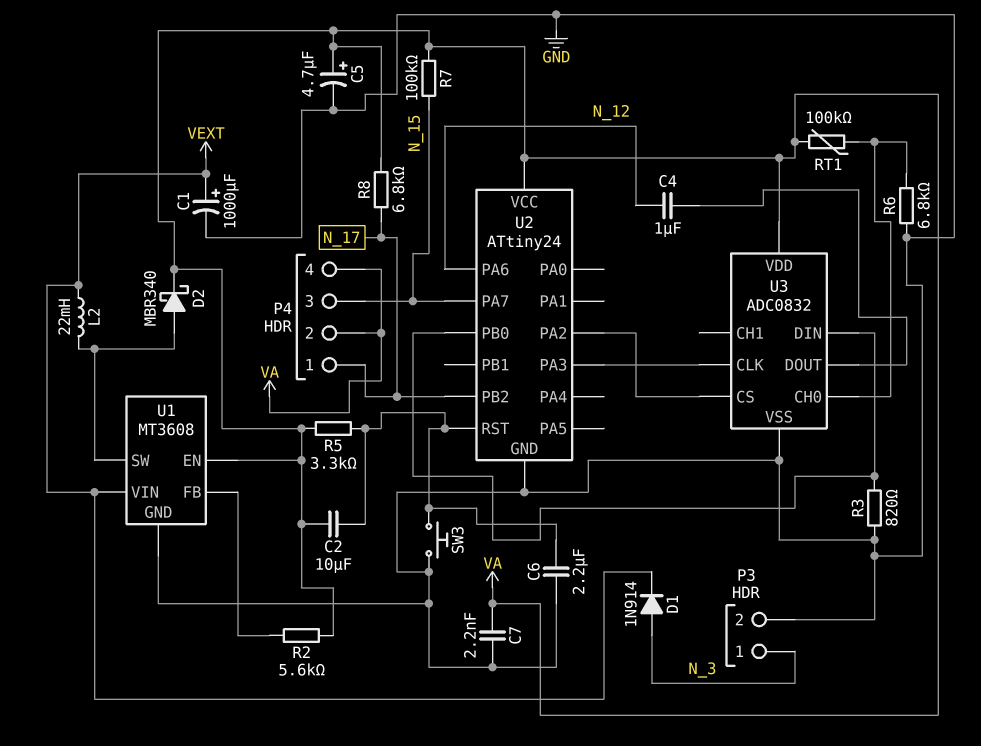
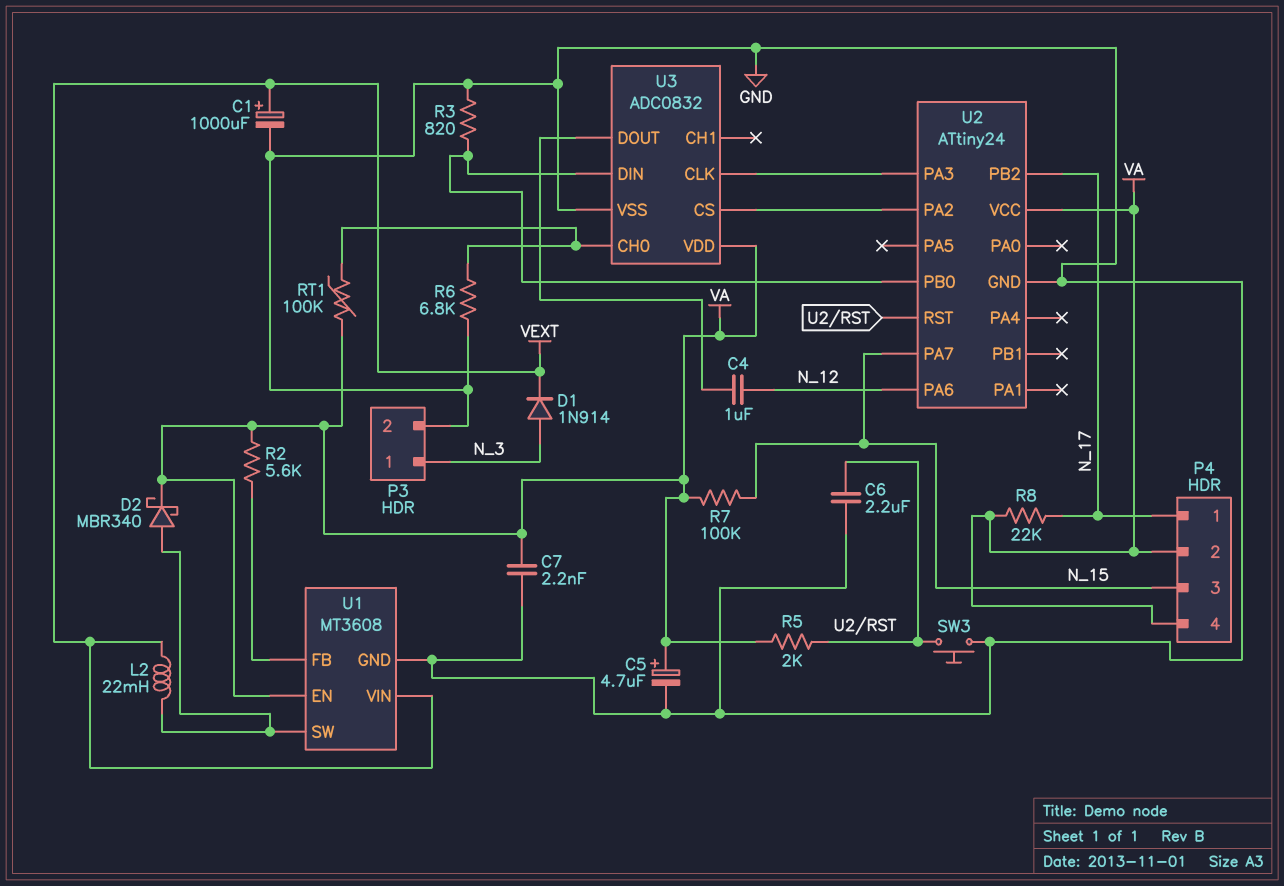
C2: 10uF (U2/RST, VA) -> none
R5: 3.3k (U2/RST, VA) -> 2k (U2/RST, VA)
R8: 6.8k (N_17, VA) -> 22k (N_17, VA)

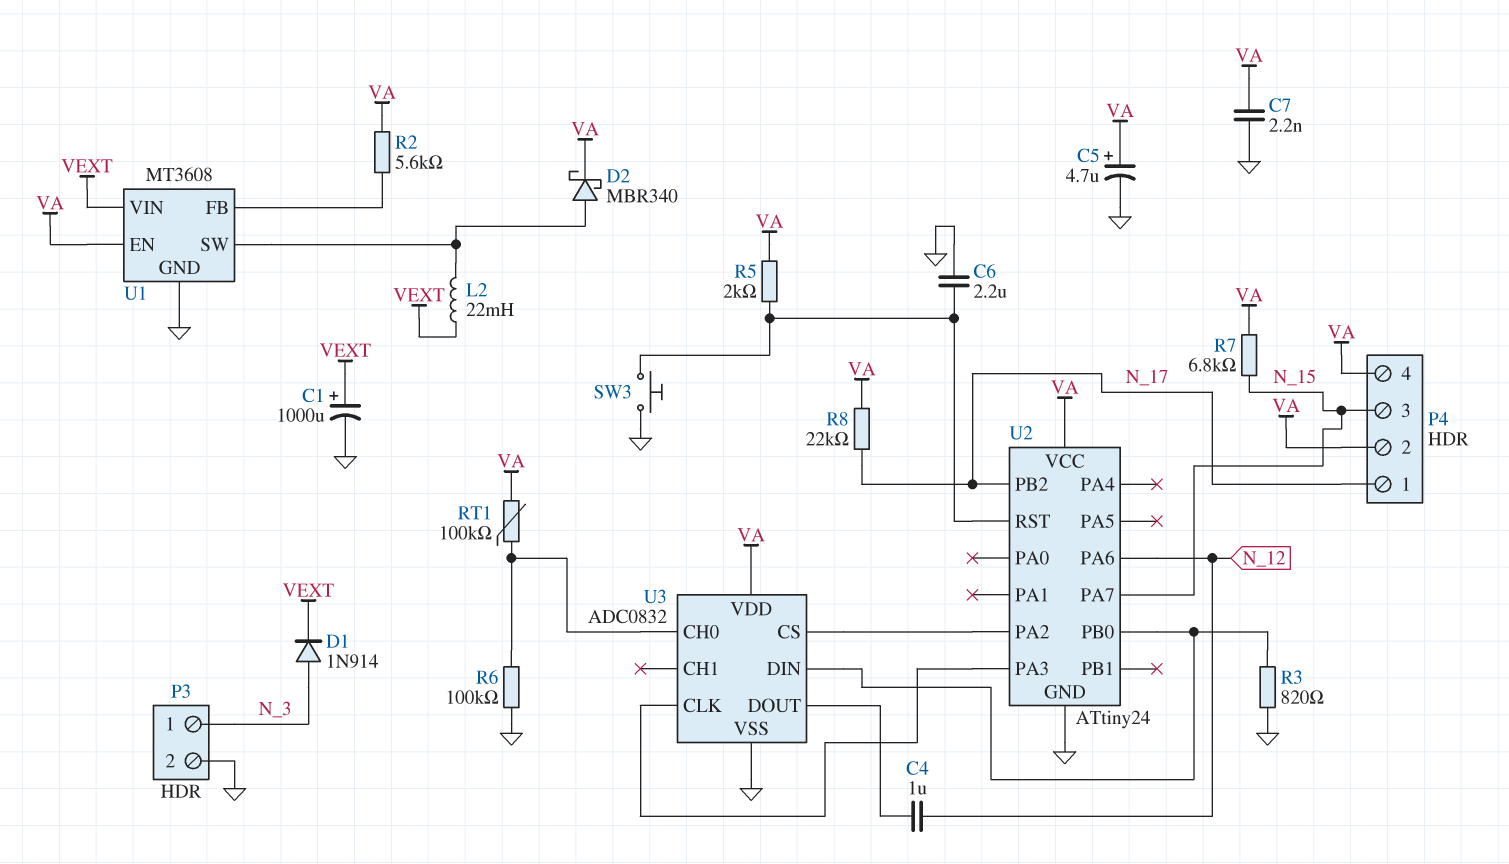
R6: 6.8k (GND, U3/CH0) -> 100k (GND, U3/CH0)
R7: 100k (N_15, VA) -> 6.8k (N_15, VA)

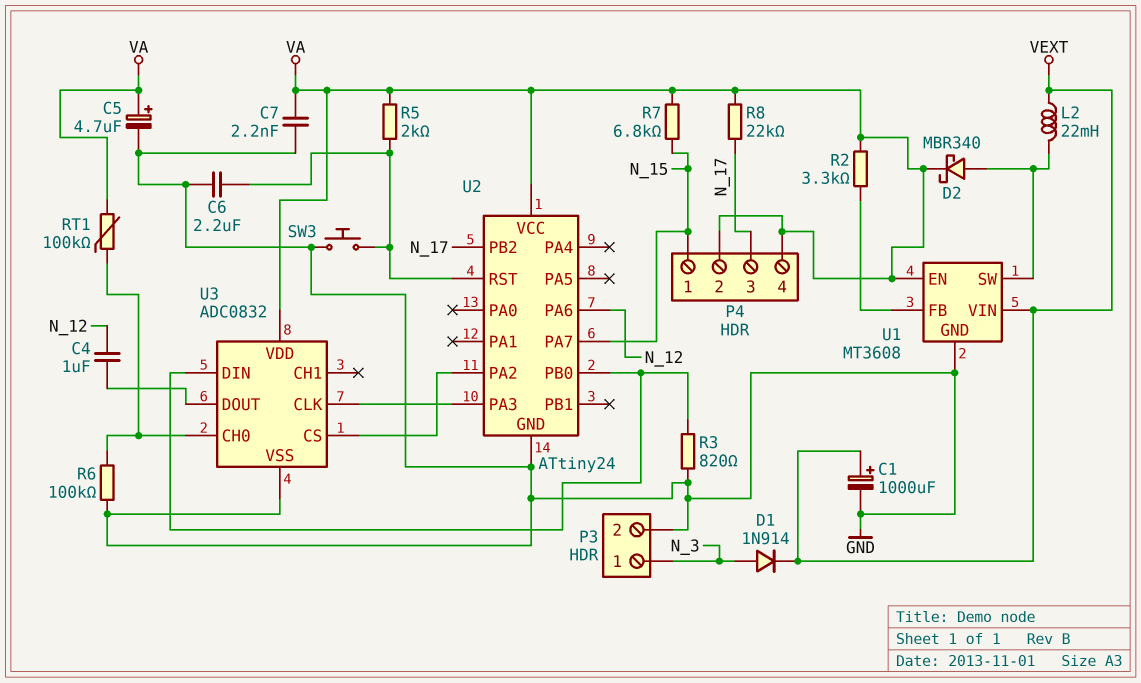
P4 pin 1: N_17 -> N_15
P4 pin 3: N_15 -> N_17
R2: 5.6k (U1/FB, VA) -> 3.3k (U1/FB, VA)

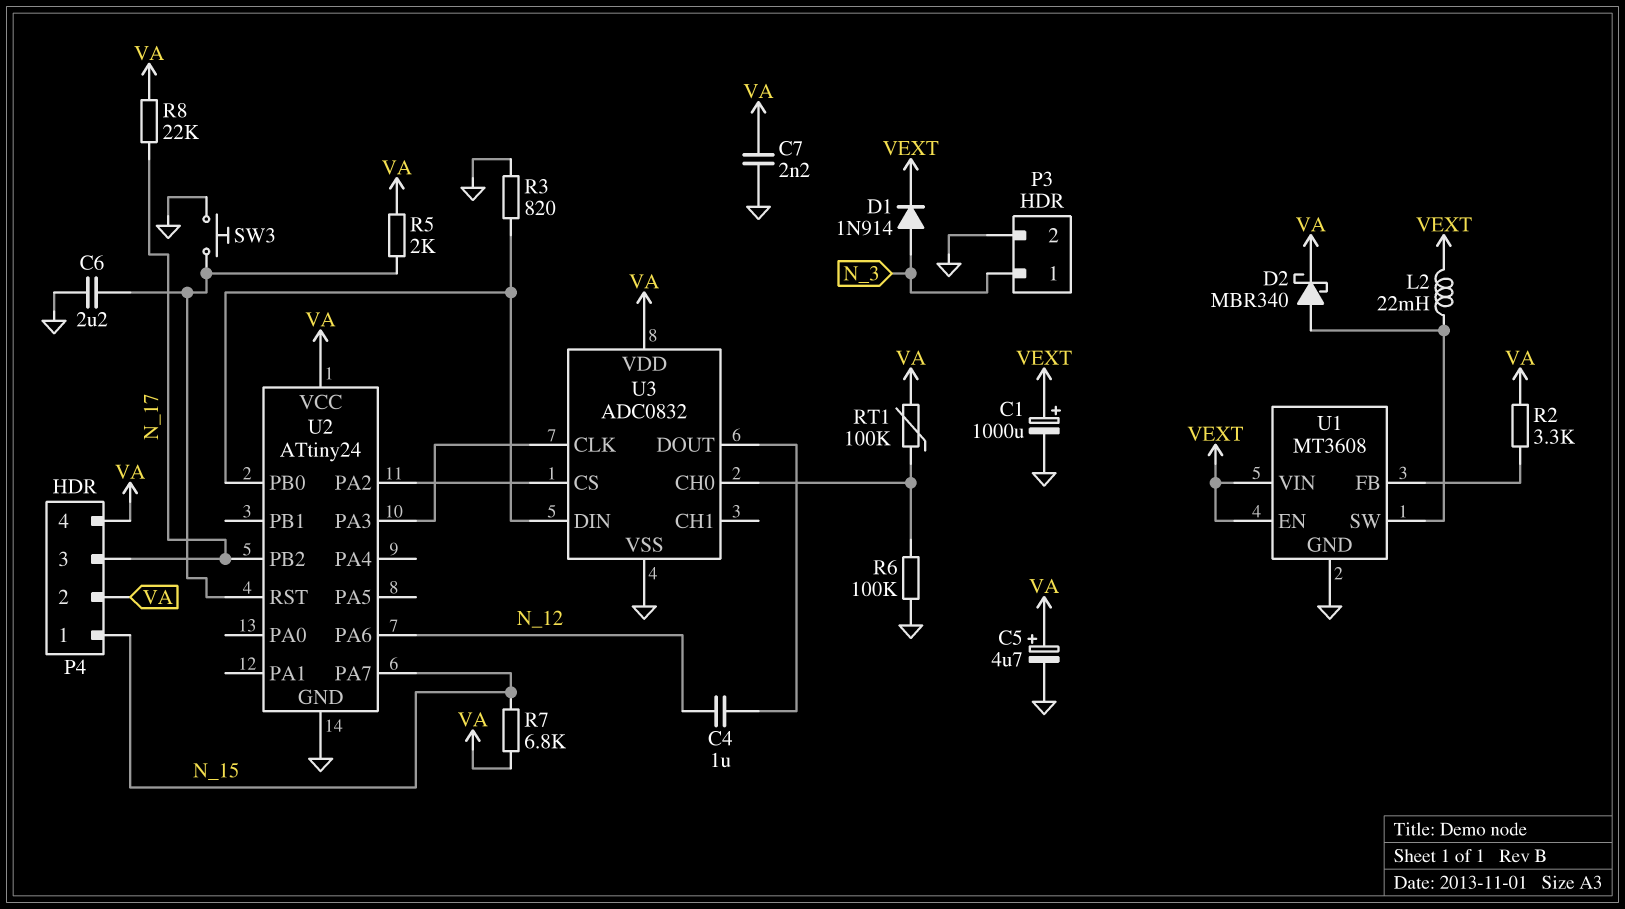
U1 pin EN: VA -> VEXT

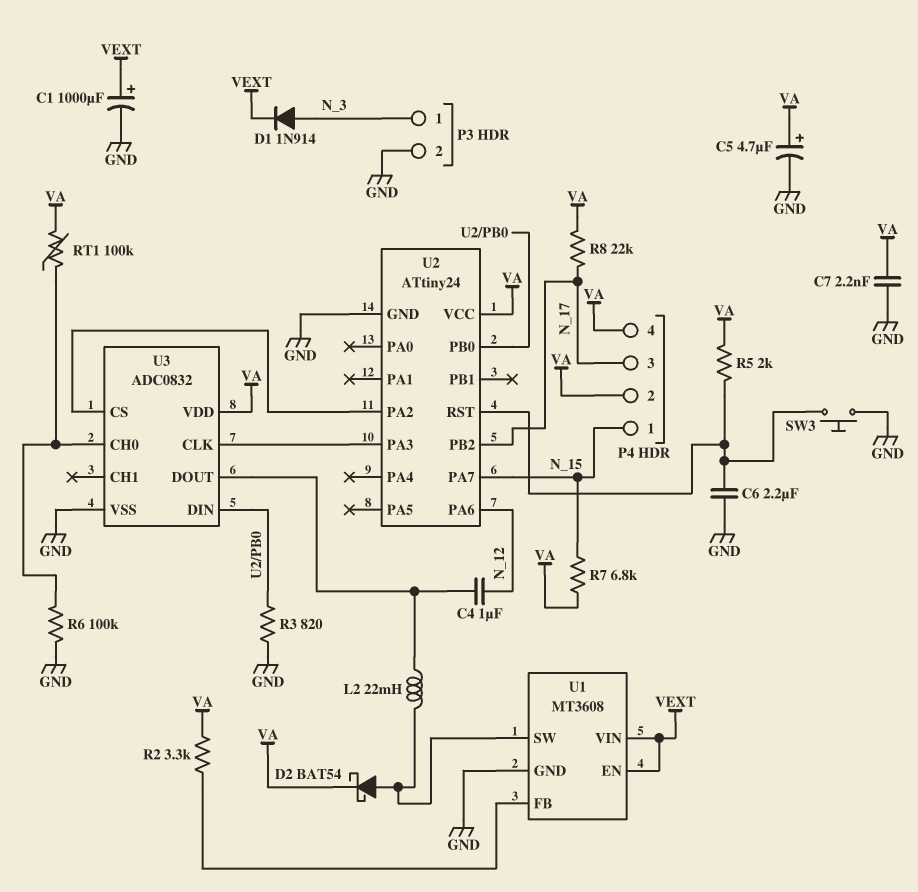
D2: schottky MBR340 (A U1/SW, K VA) -> schottky BAT54 (A U1/SW, K VA)
L2: 22mH (U1/SW, VEXT) -> 22mH (U1/SW, U3/DOUT)

